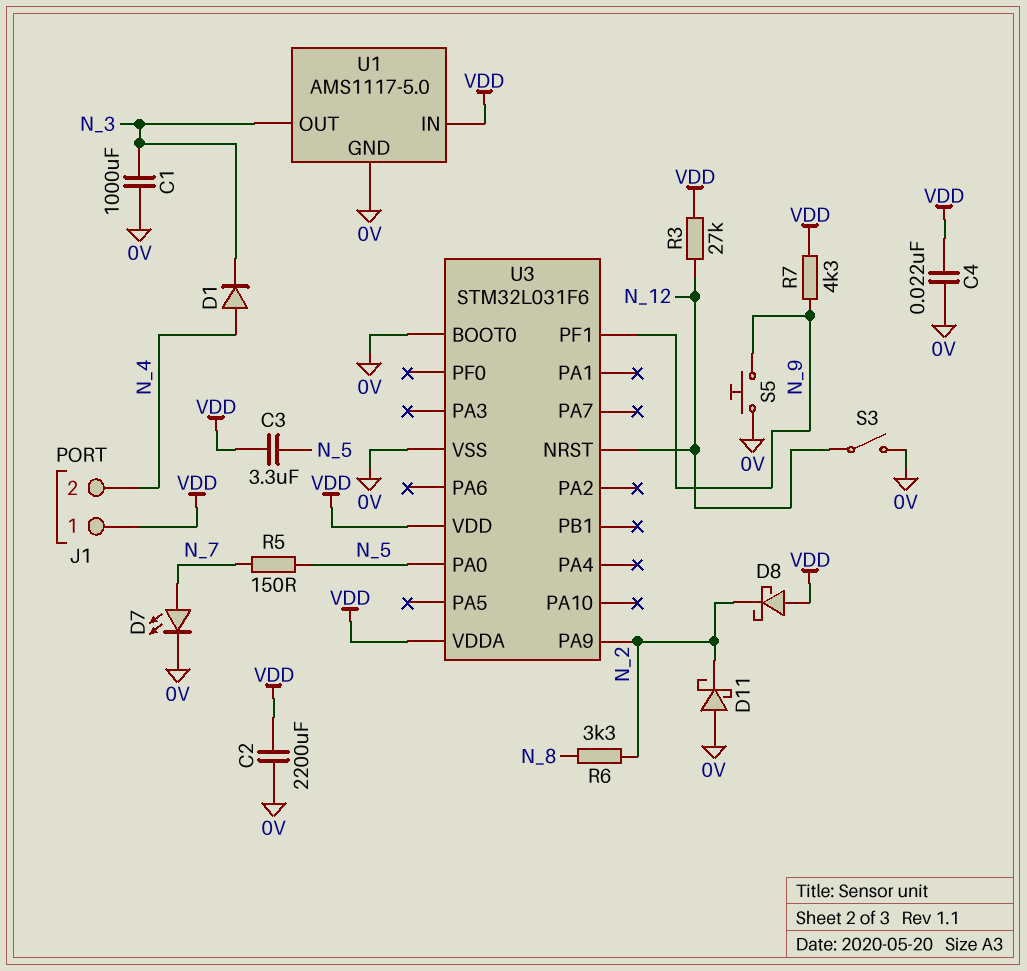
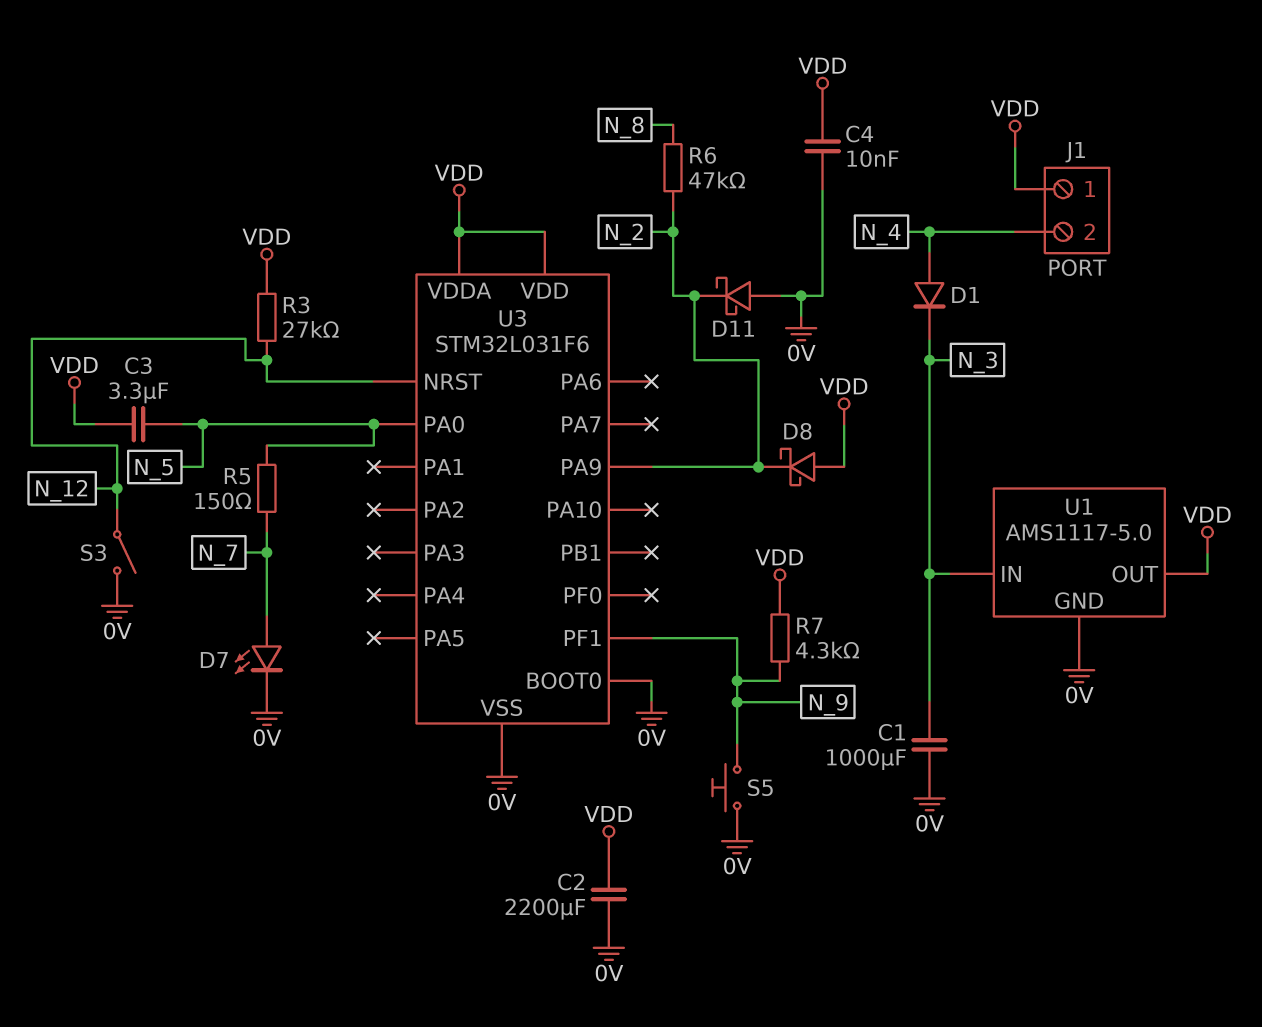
C4: 22nF (0V, VDD) -> 10nF (0V, VDD)
R6: 3.3k (N_2, N_8) -> 47k (N_2, N_8)
U1 pin IN: VDD -> N_3
U1 pin OUT: N_3 -> VDD

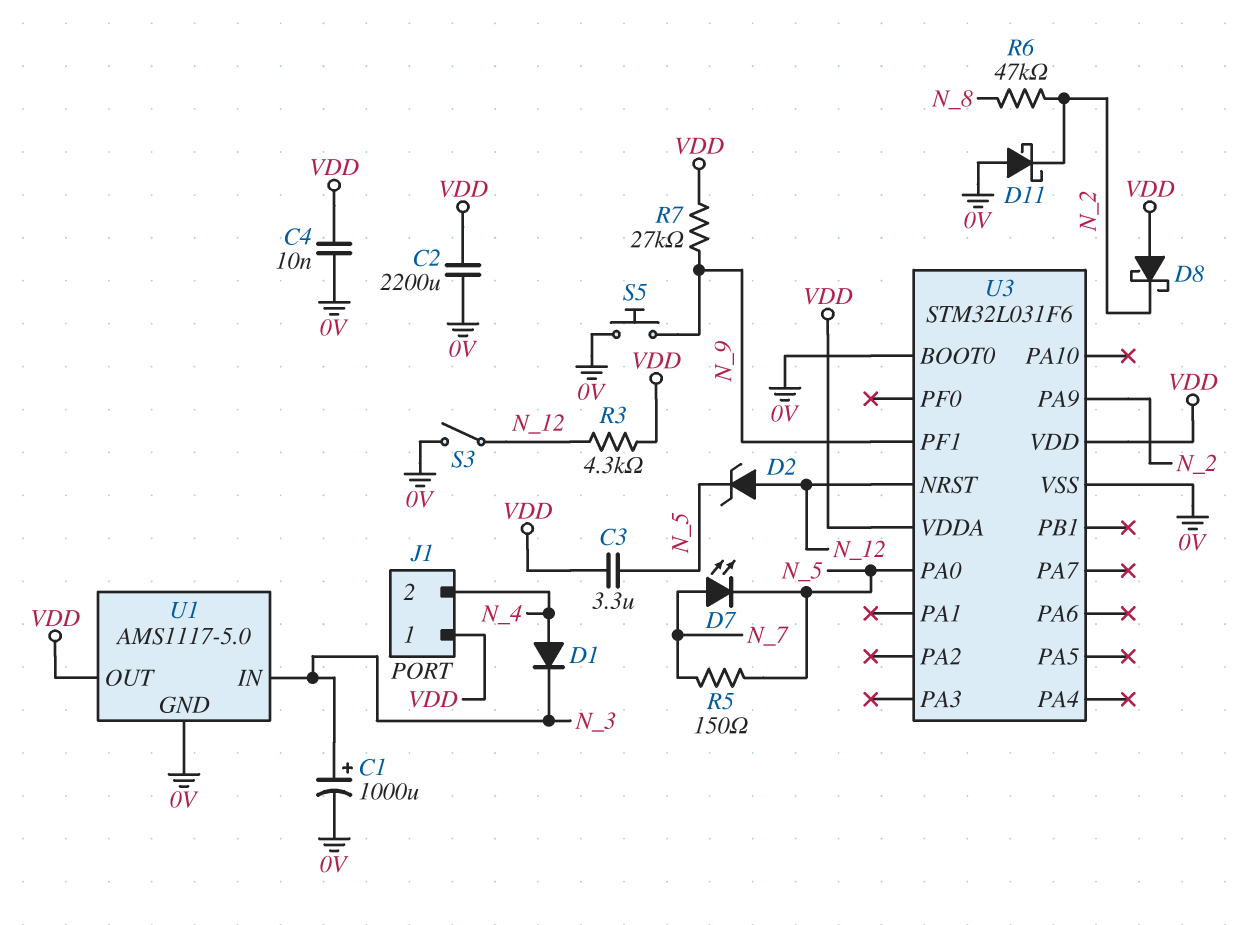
C1: 1000uF (0V, N_3) -> 1000uF (plus N_3, minus 0V)
D2: none -> zener (A N_12, K N_5)
D7: LED (A N_7, K 0V) -> LED (A N_7, K N_5)
R3: 27k (N_12, VDD) -> 4.3k (N_12, VDD)
R7: 4.3k (N_9, VDD) -> 27k (N_9, VDD)

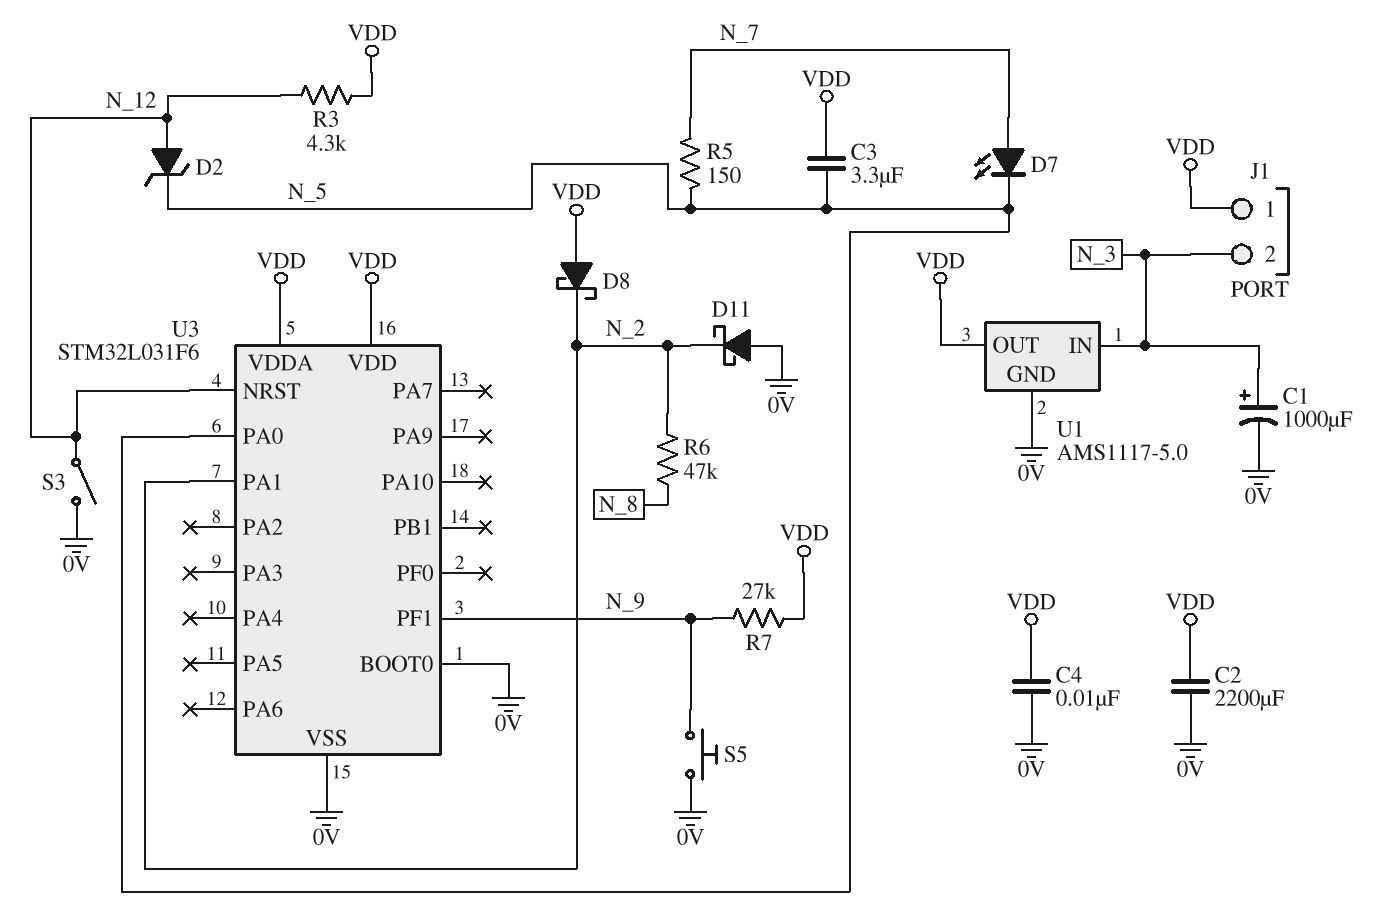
D1: diode (A N_4, K N_3) -> none
J1 pin 2: N_4 -> N_3
U3 pin PA1: none -> N_2
U3 pin PA9: N_2 -> none

